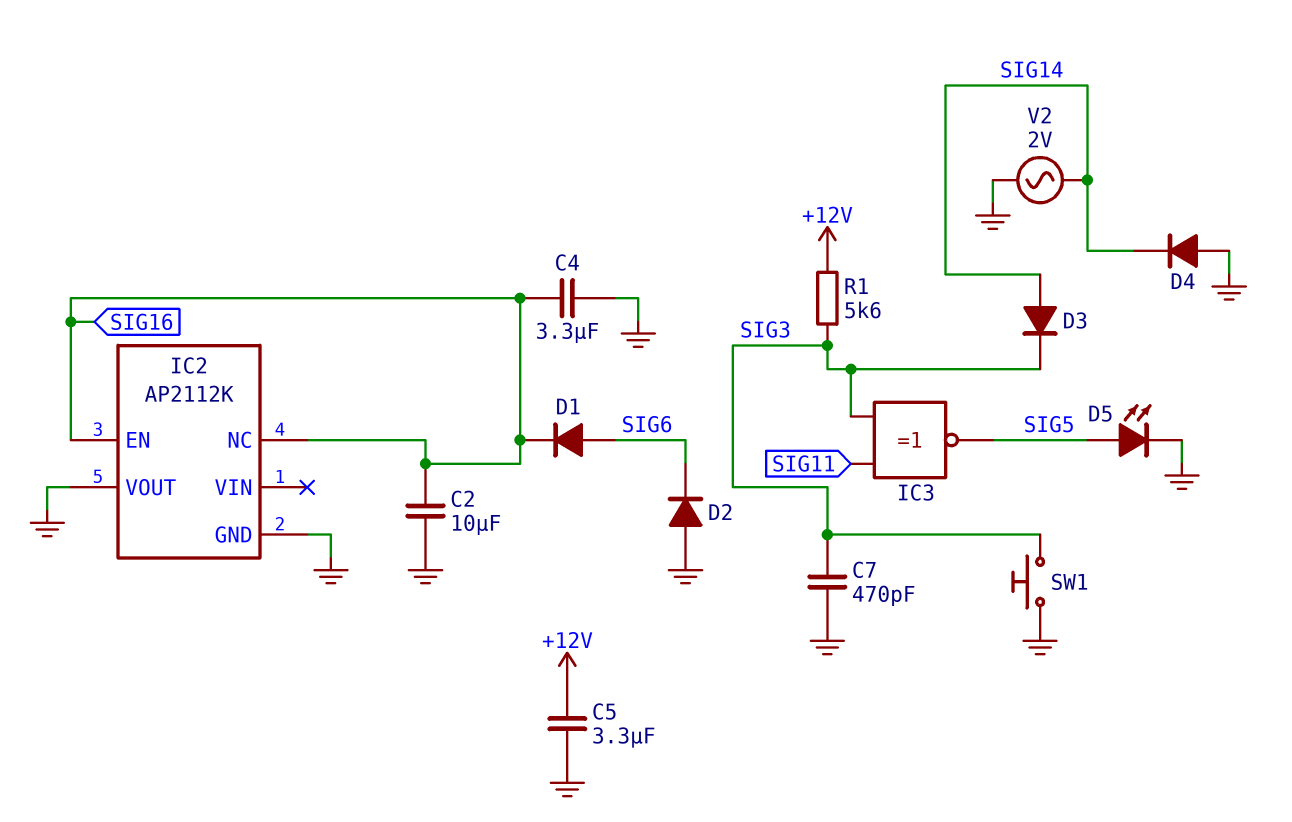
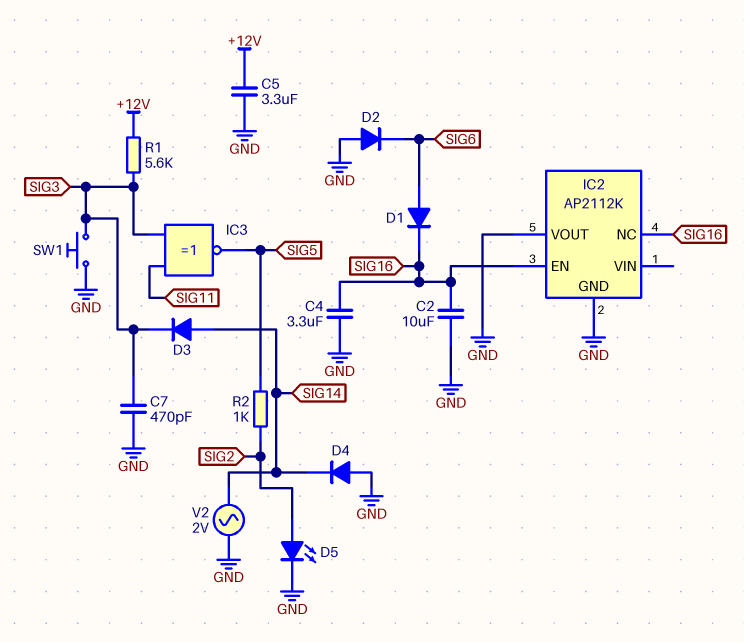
D5: LED (A SIG5, K GND) -> LED (A SIG2, K GND)
R2: none -> 1k (SIG2, SIG5)

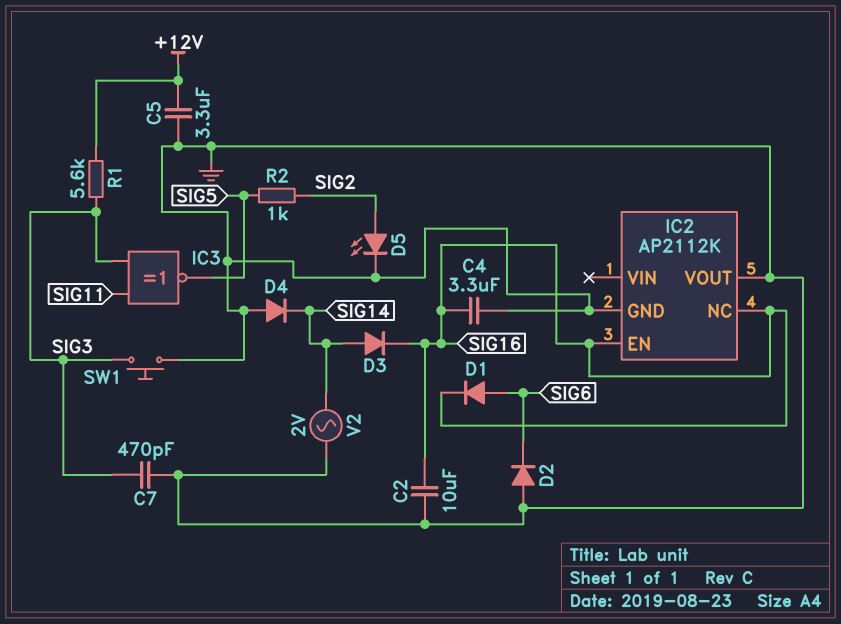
D3: diode (A SIG14, K SIG3) -> diode (A SIG14, K SIG16)

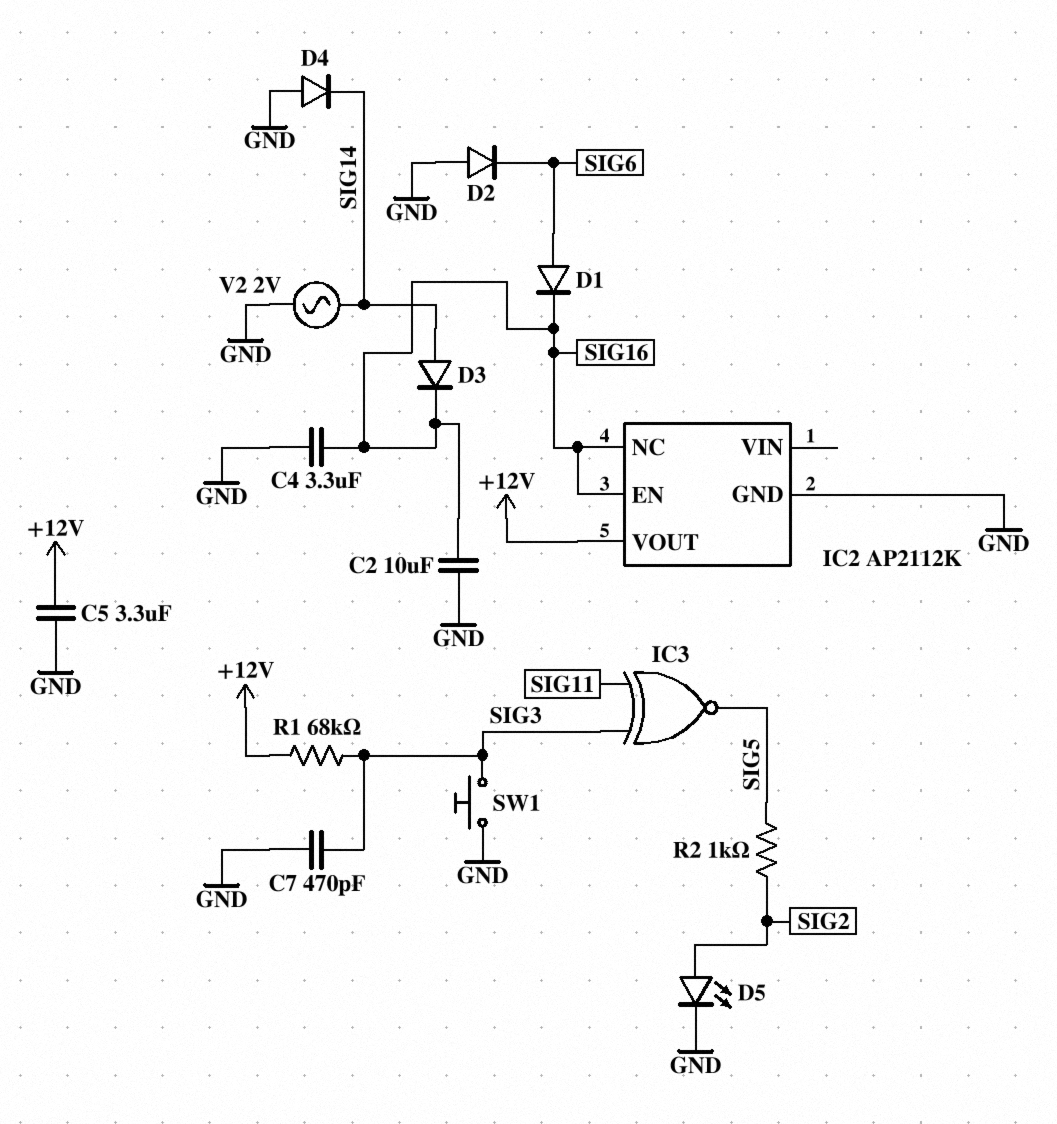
IC2 pin VOUT: GND -> +12V
R1: 5.6k (+12V, SIG3) -> 68k (+12V, SIG3)

